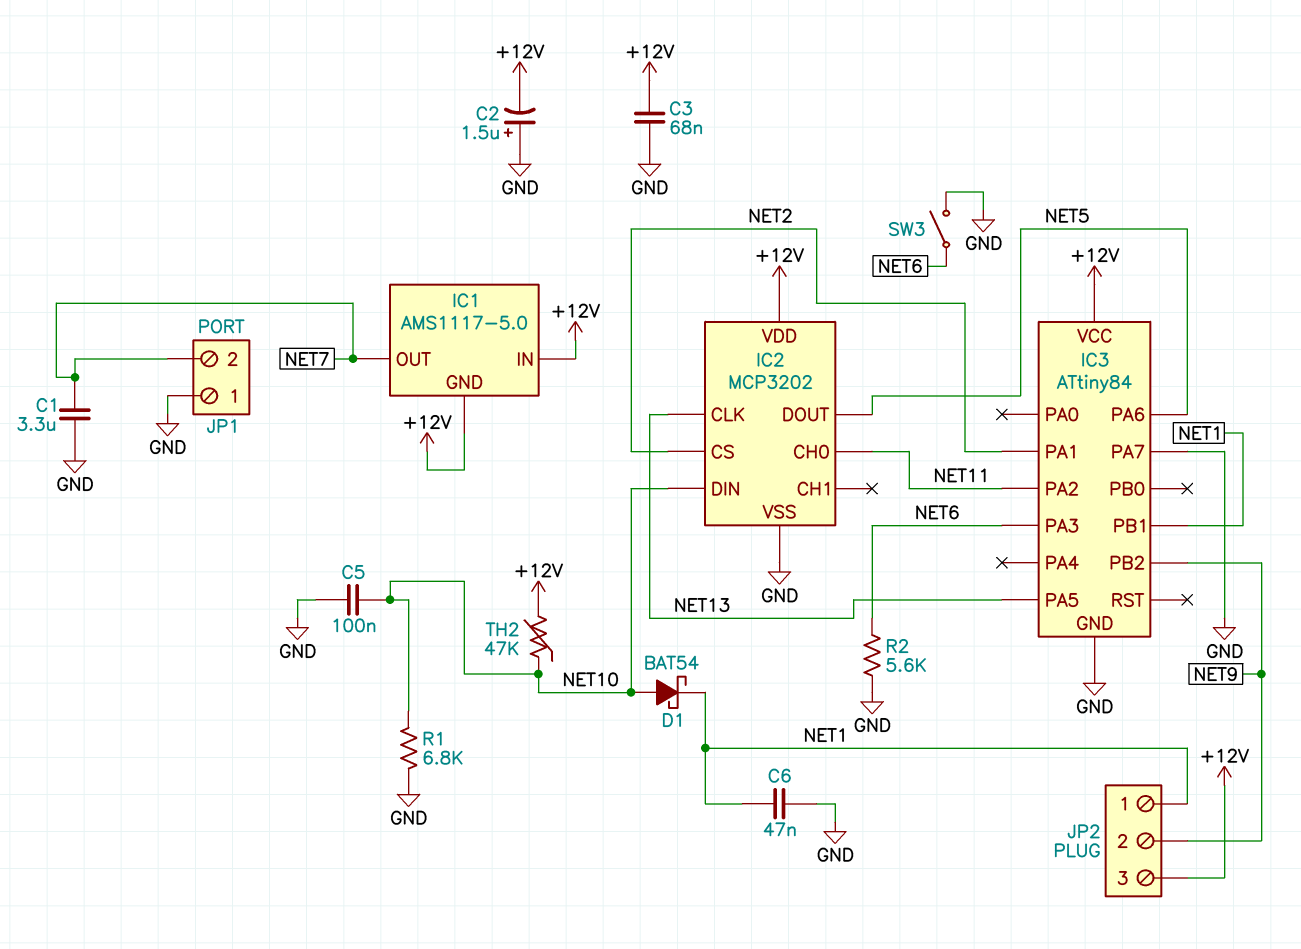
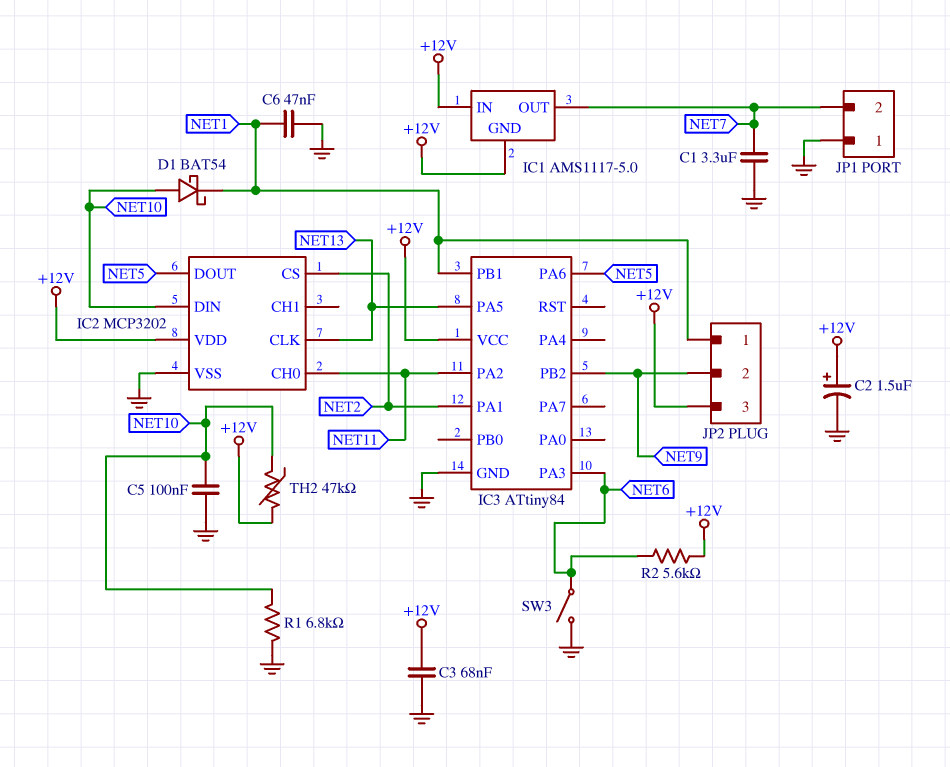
C2: 1.5uF (plus GND, minus +12V) -> 1.5uF (plus +12V, minus GND)
IC3 pin PA7: GND -> none
R2: 5.6k (GND, NET6) -> 5.6k (+12V, NET6)

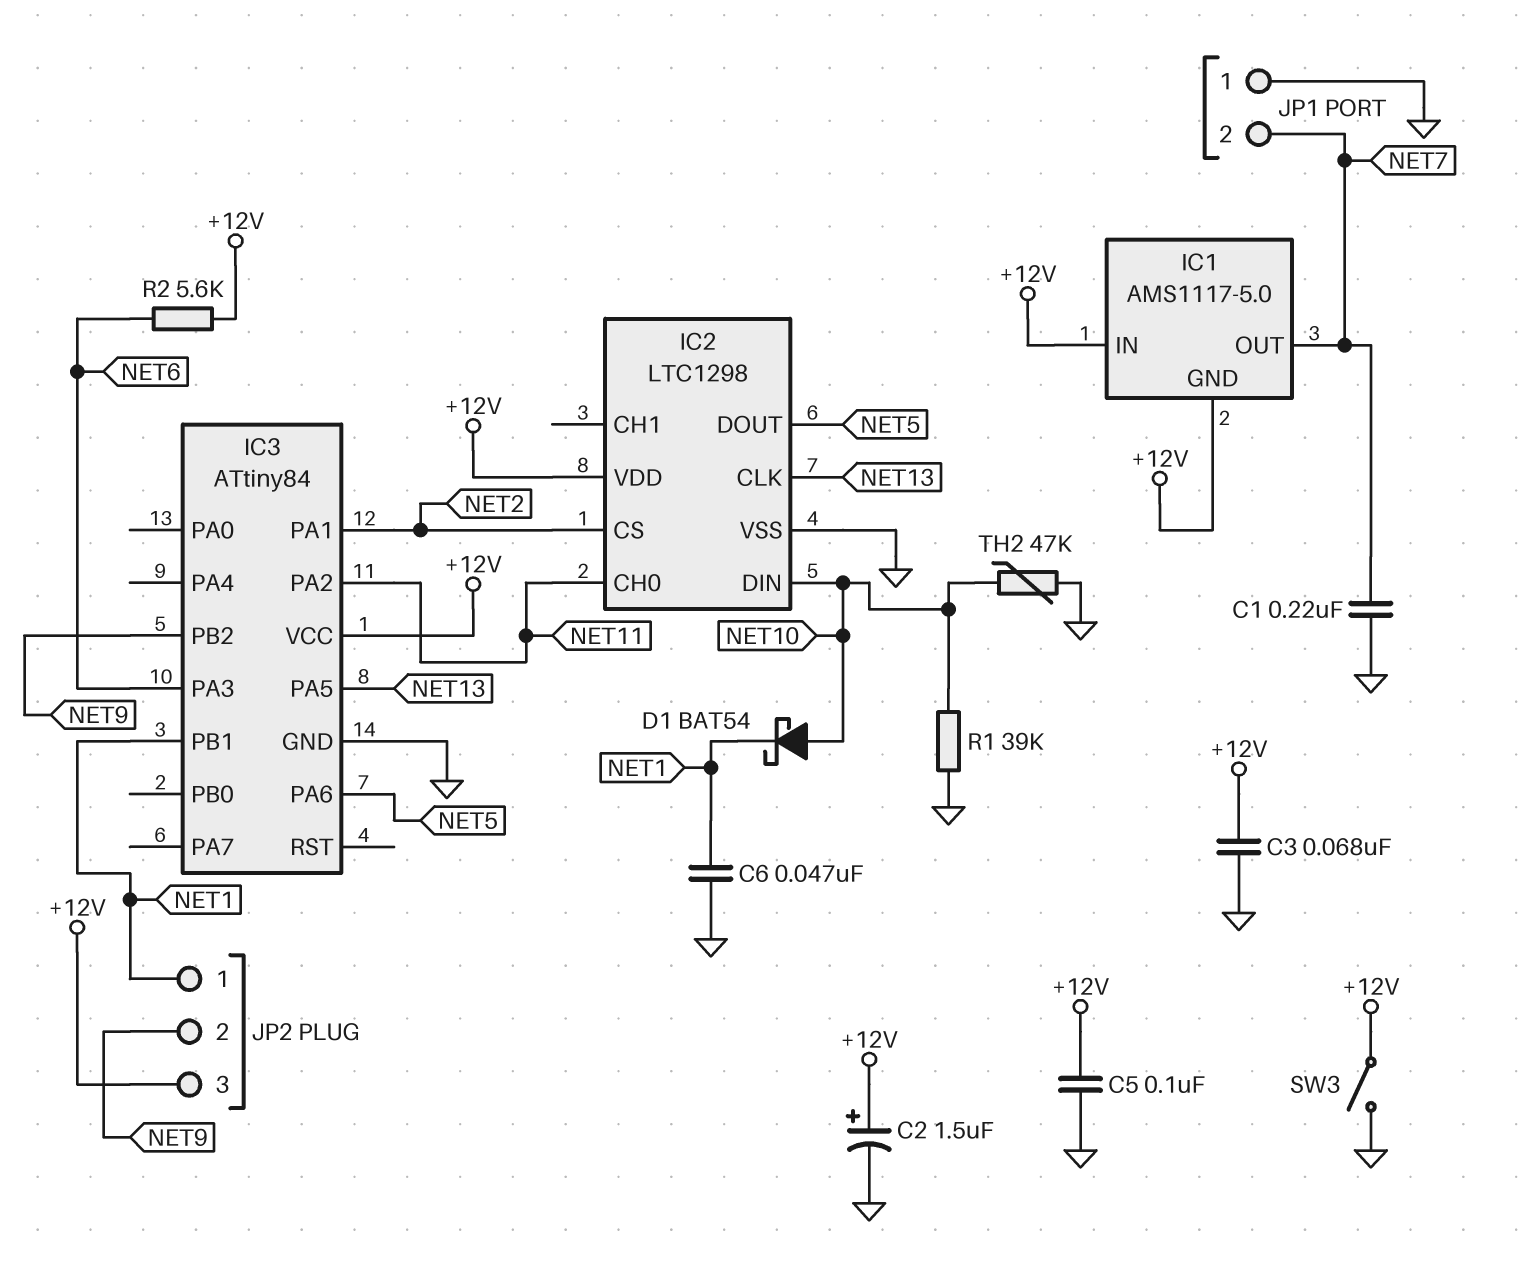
C1: 3.3uF (GND, NET7) -> 220nF (GND, NET7)
C5: 100nF (GND, NET10) -> 100nF (+12V, GND)
IC2: MCP3202 -> LTC1298
R1: 6.8k (GND, NET10) -> 39k (GND, NET10)
SW3: switch (GND, NET6) -> switch (+12V, GND)
TH2: 47k (+12V, NET10) -> 47k (GND, NET10)

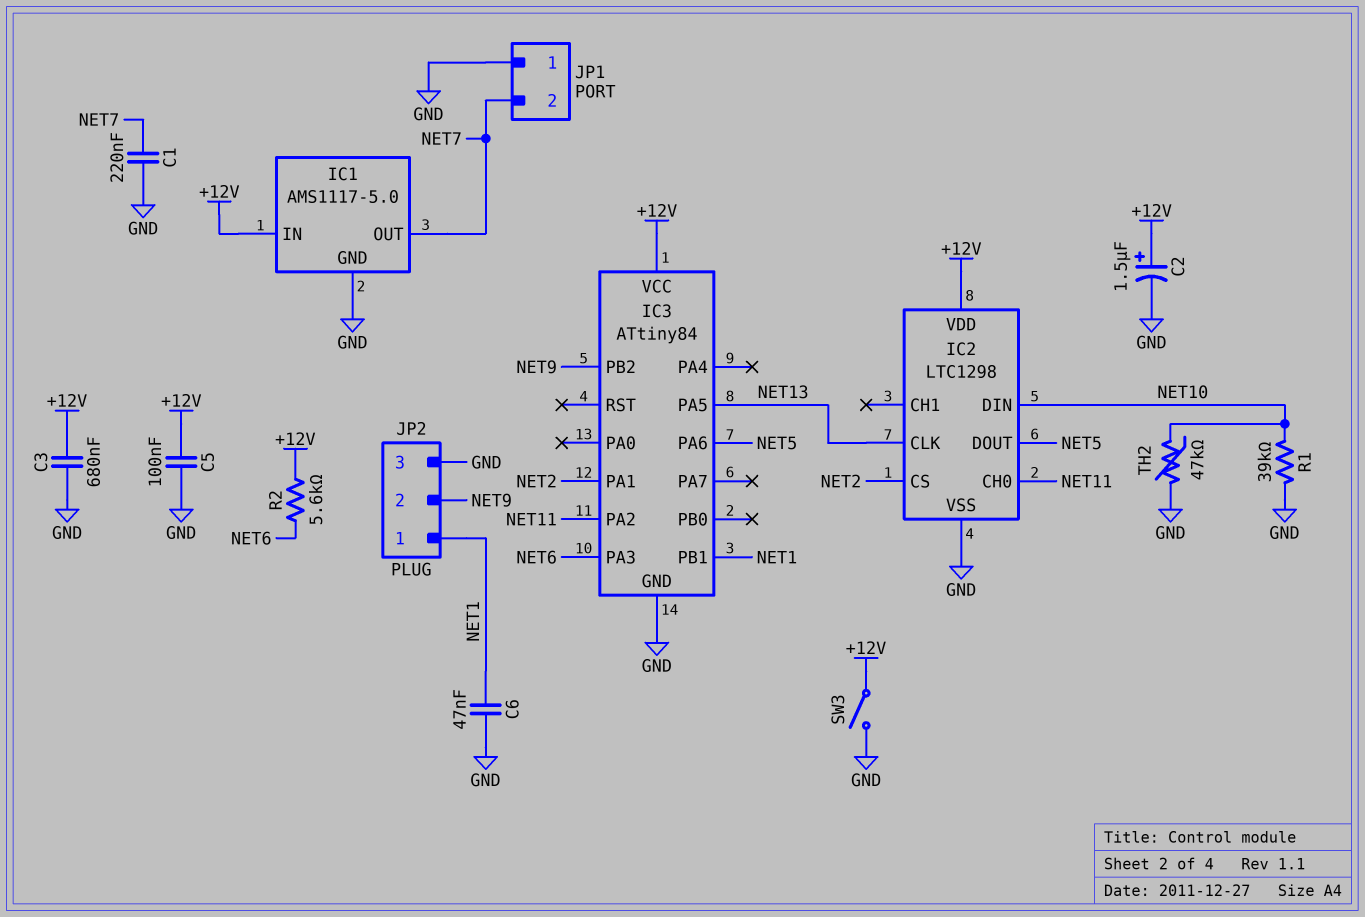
C3: 68nF (+12V, GND) -> 680nF (+12V, GND)
D1: schottky BAT54 (A NET10, K NET1) -> none
IC1 pin GND: +12V -> GND
JP2 pin 3: +12V -> GND

